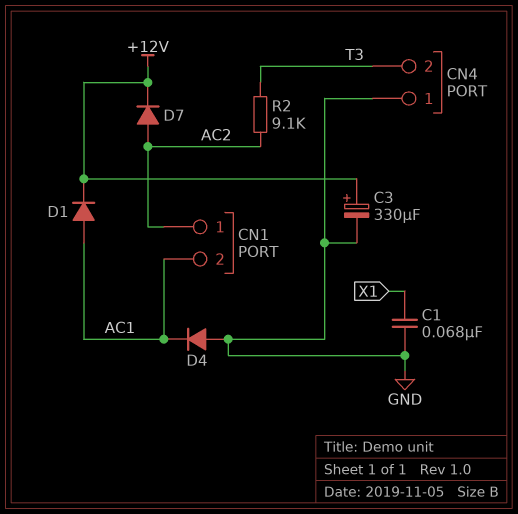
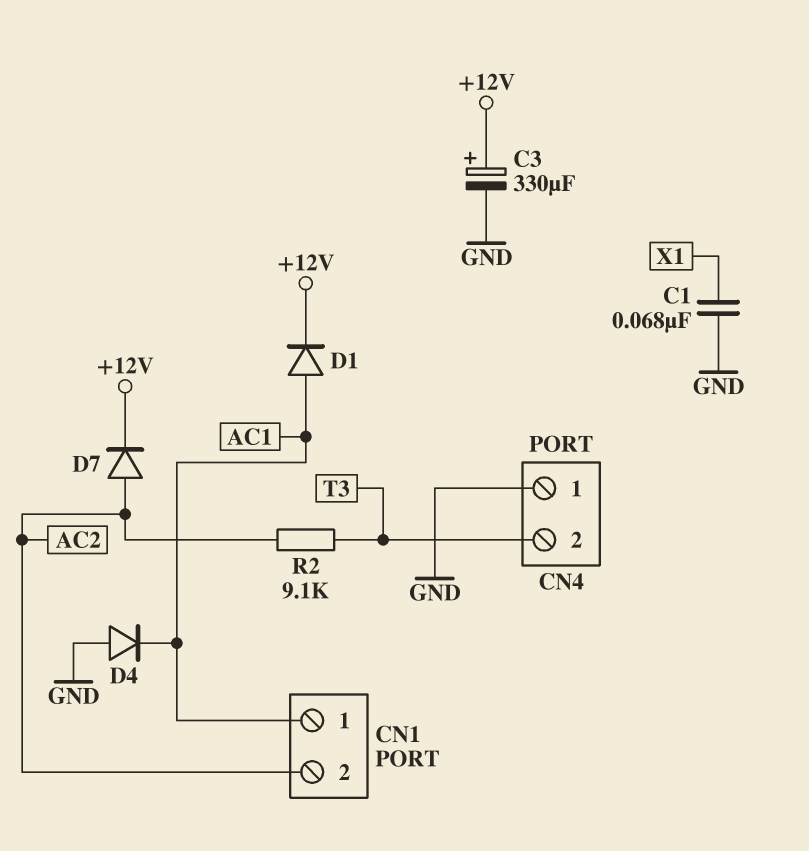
CN1 pin 1: AC2 -> AC1
CN1 pin 2: AC1 -> AC2

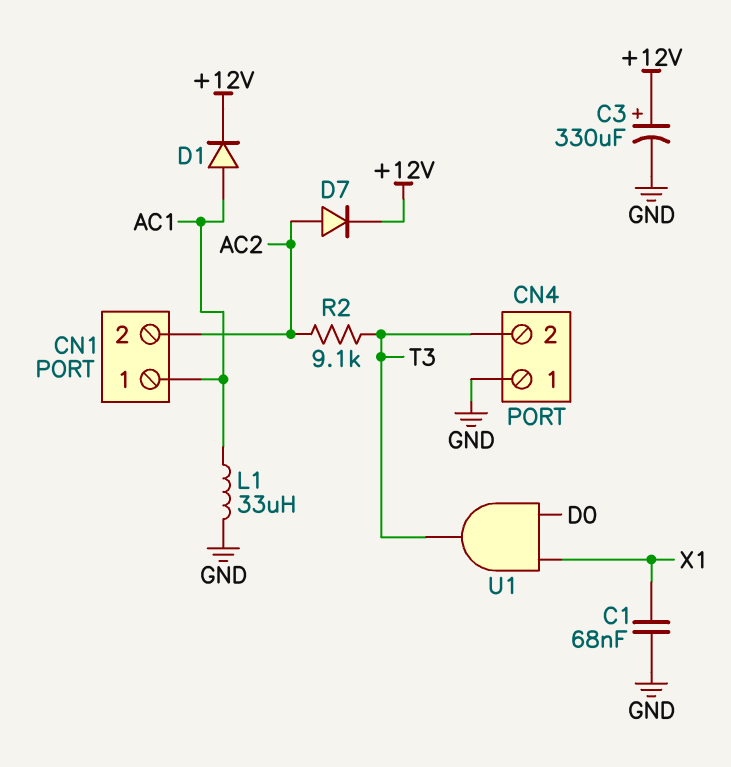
D4: diode (A GND, K AC1) -> none
L1: none -> 33uH (AC1, GND)
U1: none -> AND (in D0, in X1, out T3)

